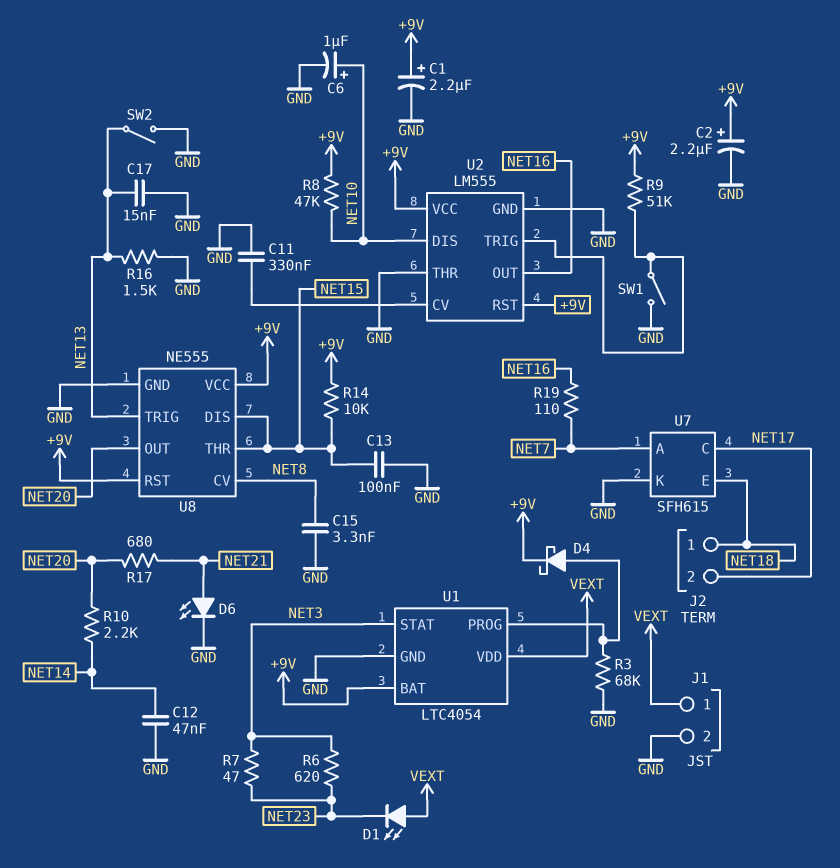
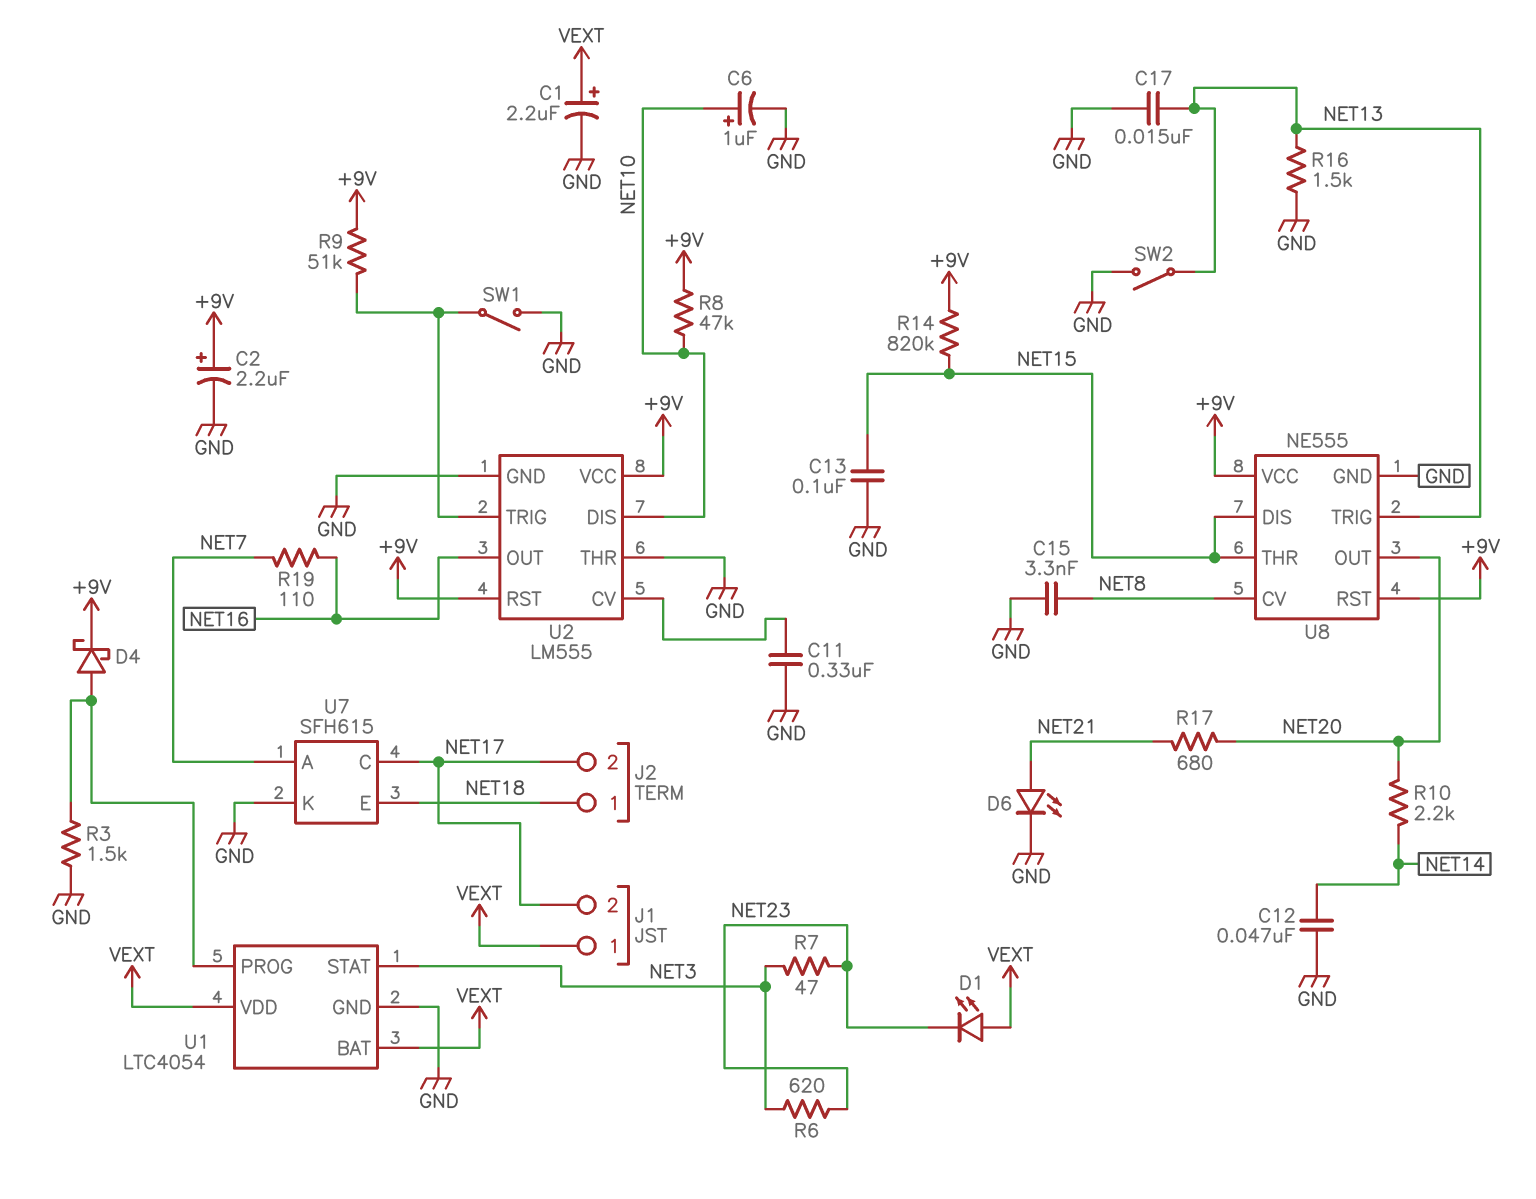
C1: 2.2uF (plus +9V, minus GND) -> 2.2uF (plus VEXT, minus GND)
J1 pin 2: GND -> NET17
R3: 68k (GND, U1/PROG) -> 1.5k (GND, U1/PROG)
R14: 10k (+9V, NET15) -> 820k (+9V, NET15)
U1 pin BAT: +9V -> VEXT

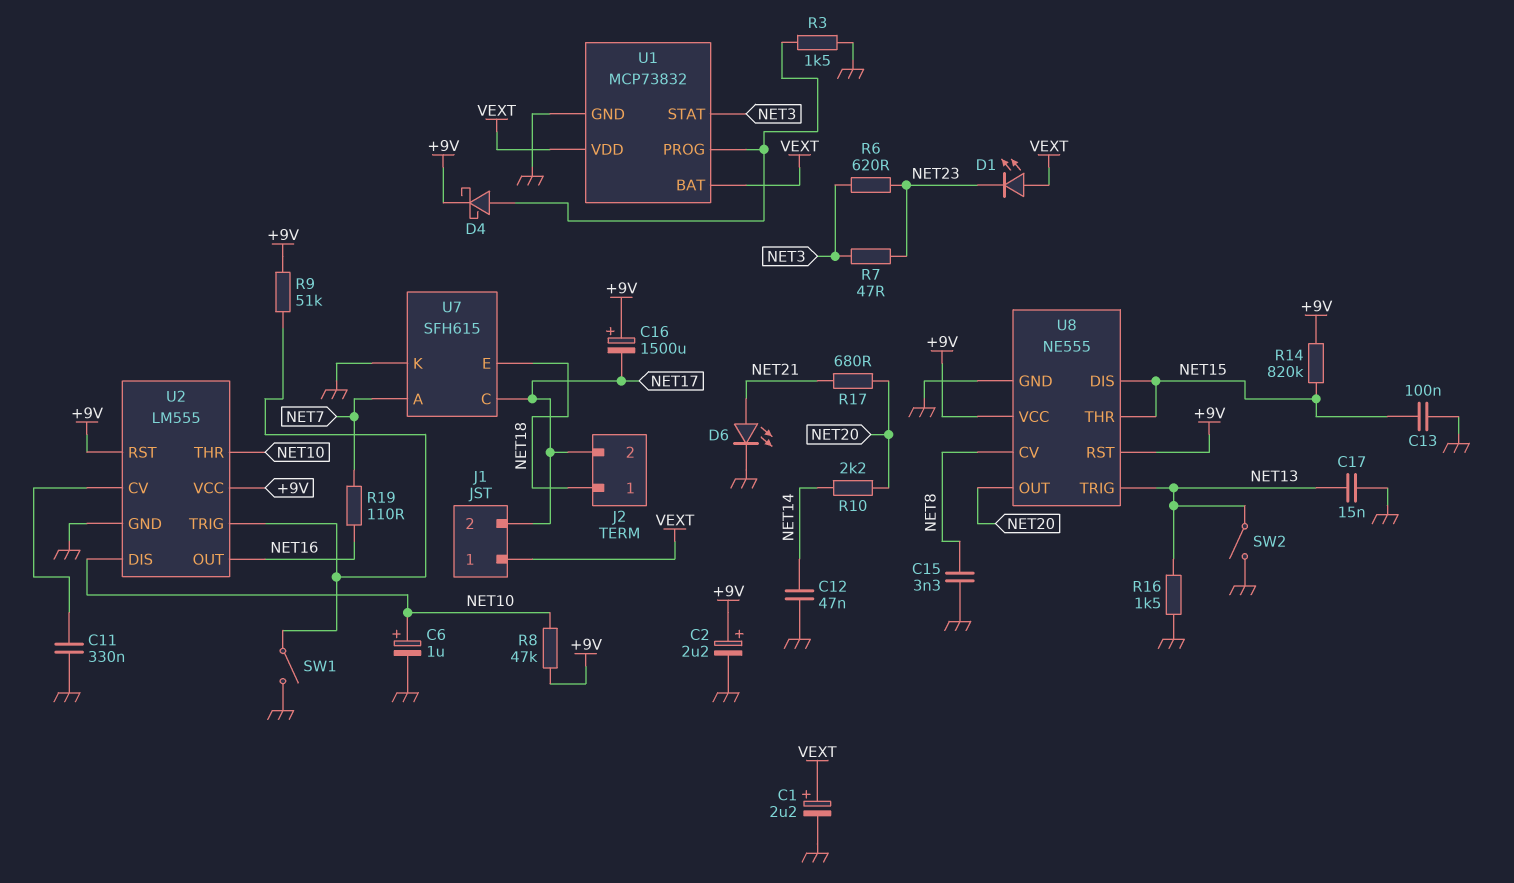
C16: none -> 1500uF (plus +9V, minus NET17)
U1: LTC4054 -> MCP73832
U2 pin THR: GND -> NET10

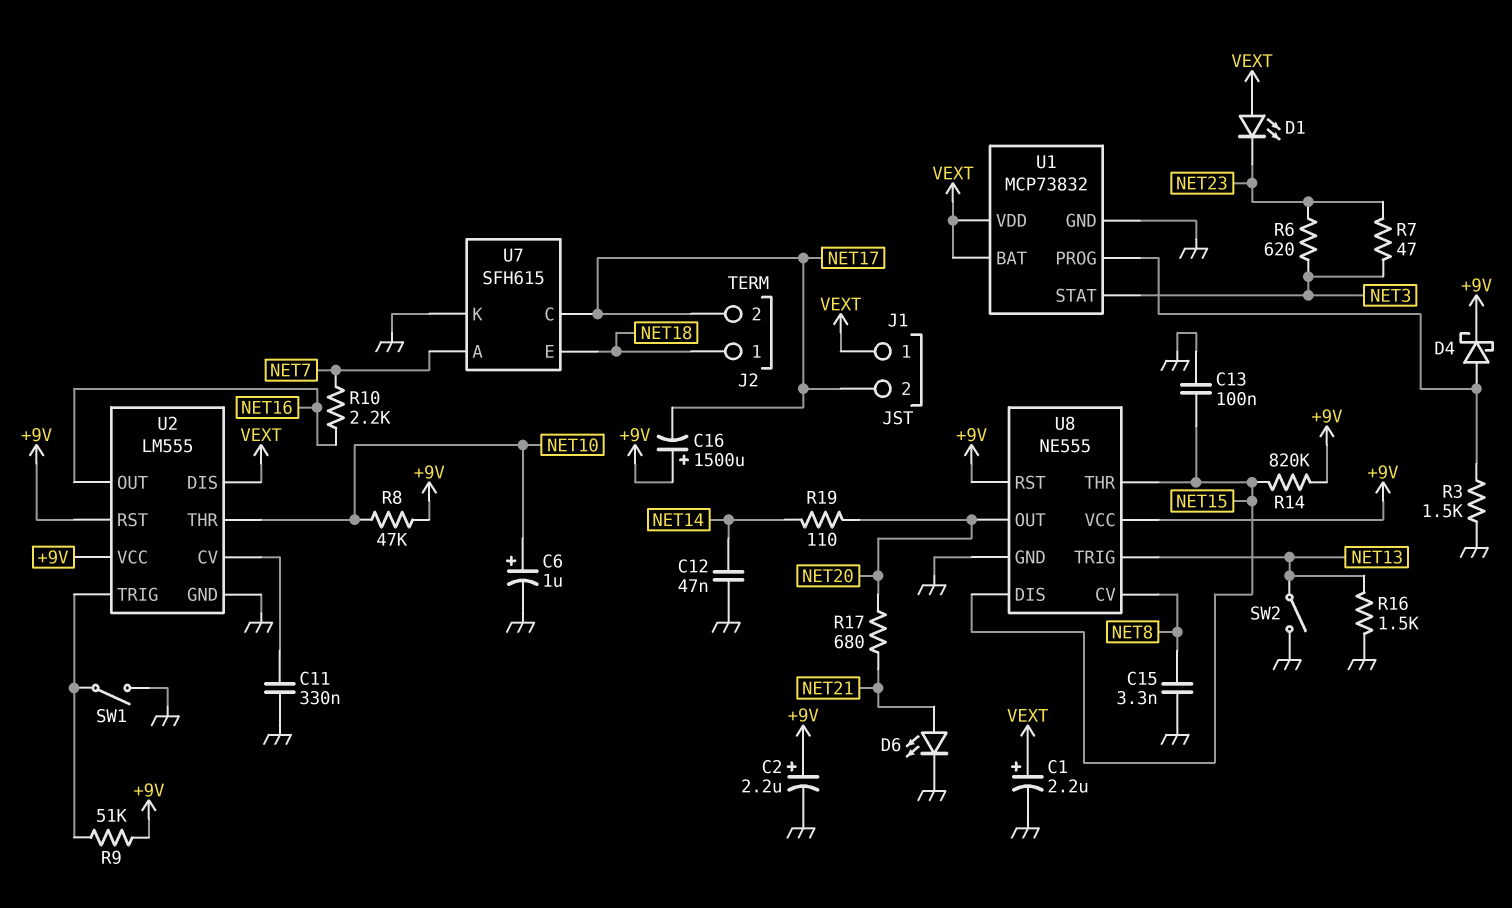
C17: 15nF (GND, NET13) -> none
R10: 2.2k (NET14, NET20) -> 2.2k (NET7, NET16)
R19: 110 (NET7, NET16) -> 110 (NET14, NET20)
U2 pin DIS: NET10 -> VEXT

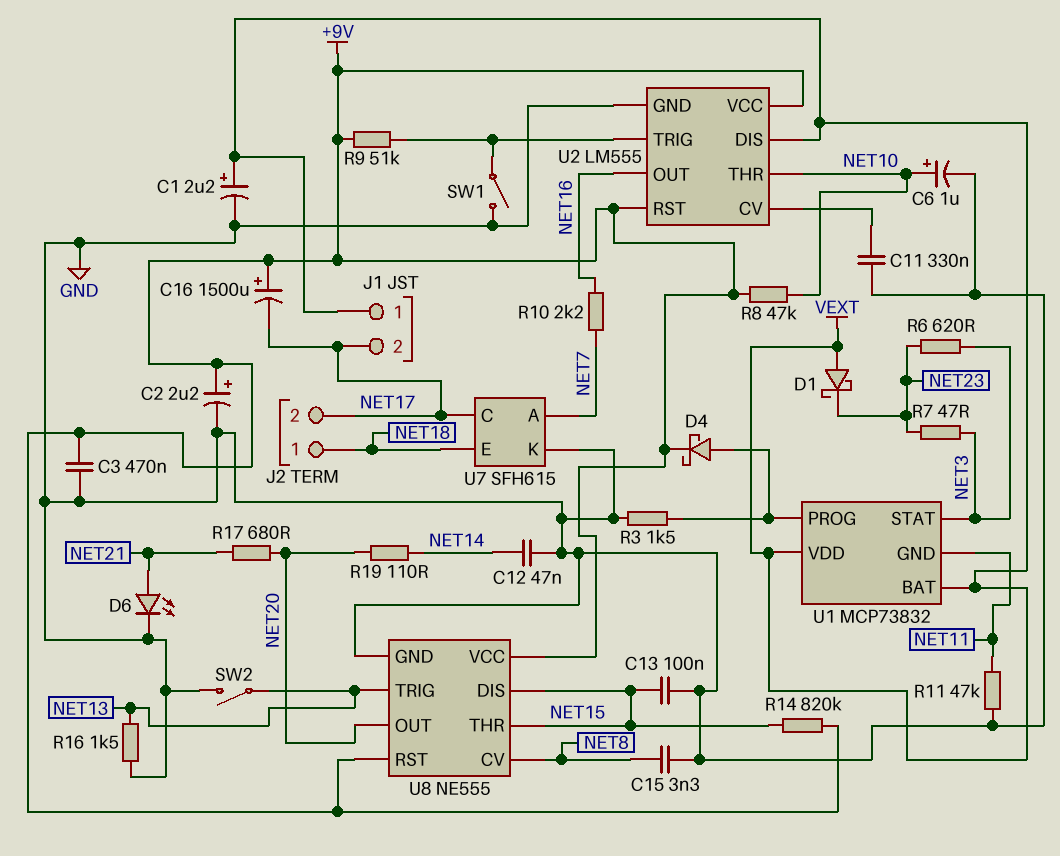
C3: none -> 470nF (+9V, GND)
D1: LED (A VEXT, K NET23) -> schottky (A VEXT, K NET23)
R11: none -> 47k (GND, NET11)
U1 pin GND: GND -> NET11

